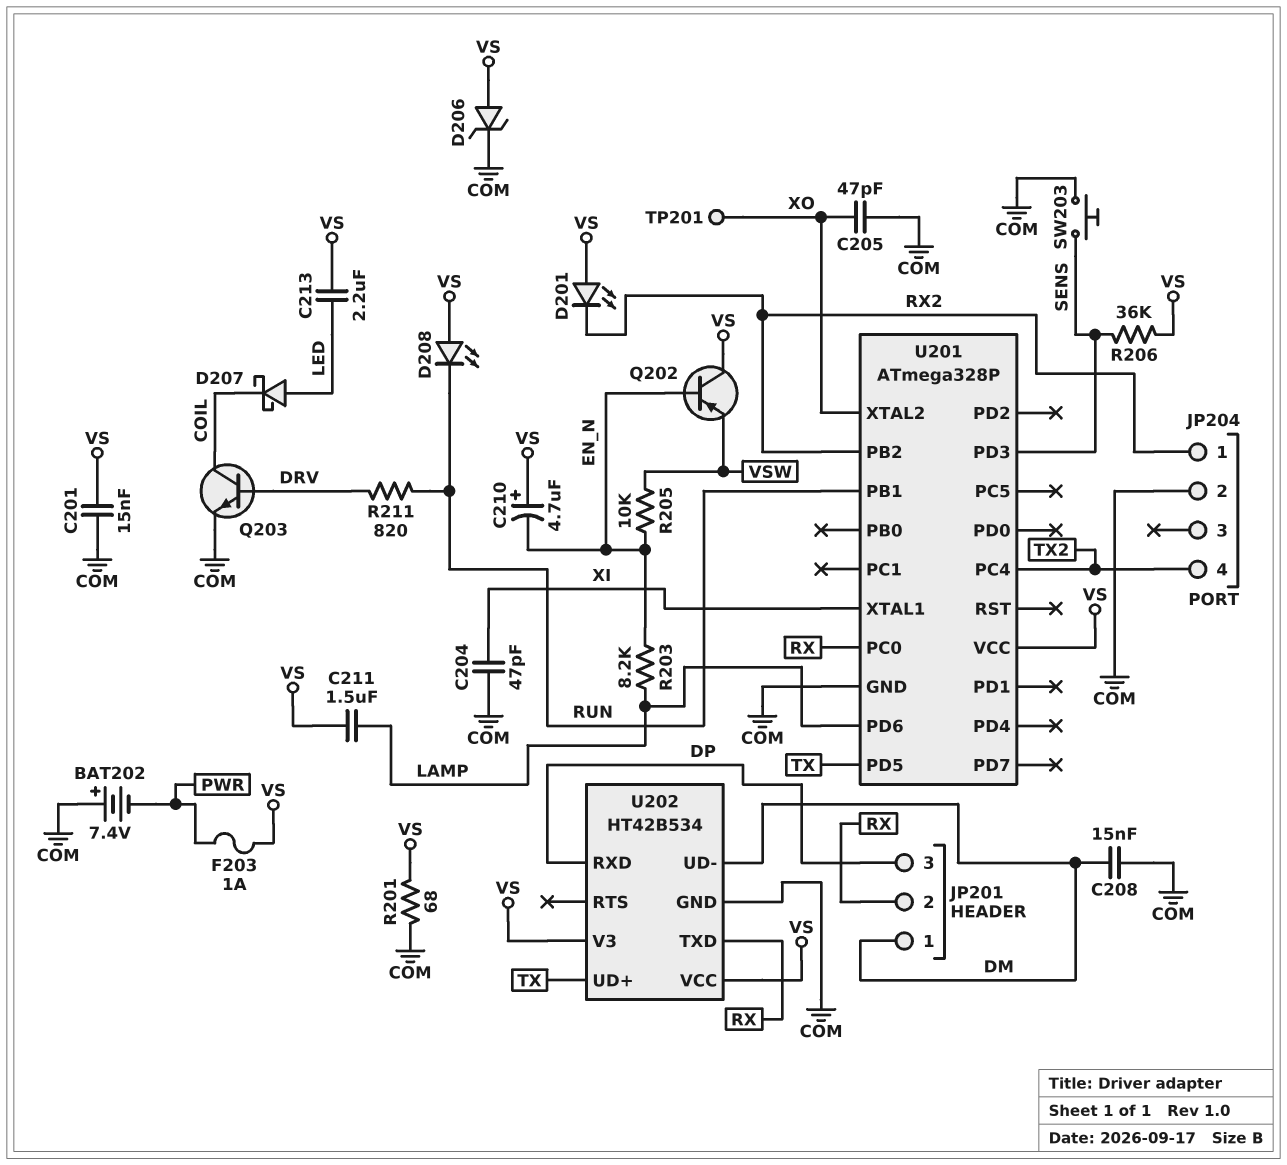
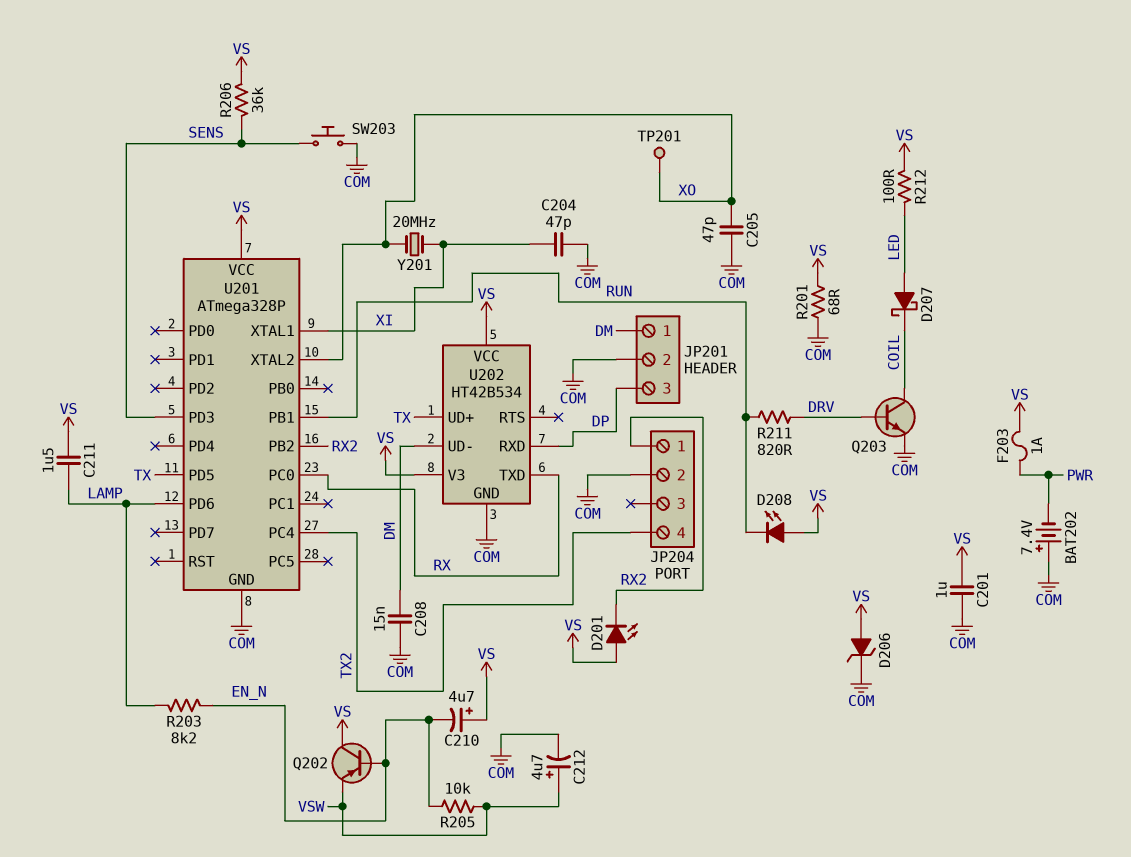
C201: 15nF (COM, VS) -> 1uF (COM, VS)
C212: none -> 4.7uF (plus VSW, minus COM)
C213: 2.2uF (LED, VS) -> none
JP201 pin 2: RX -> COM
R212: none -> 100 (LED, VS)
Y201: none -> 20MHz (XI, XO)

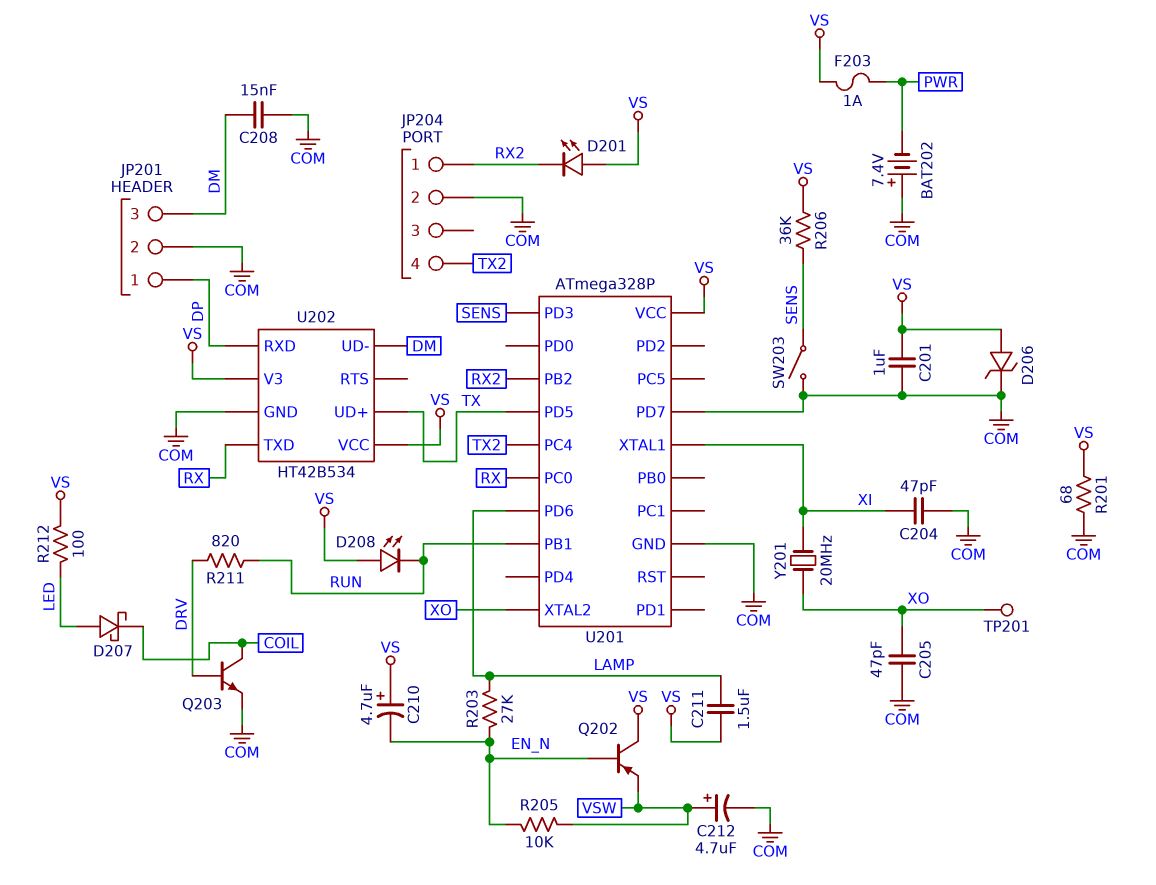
JP201 pin 1: DM -> DP
JP201 pin 3: DP -> DM
R203: 8.2k (EN_N, LAMP) -> 27k (EN_N, LAMP)
SW203: button (COM, SENS) -> switch (COM, SENS)
U201 pin PD7: none -> COM

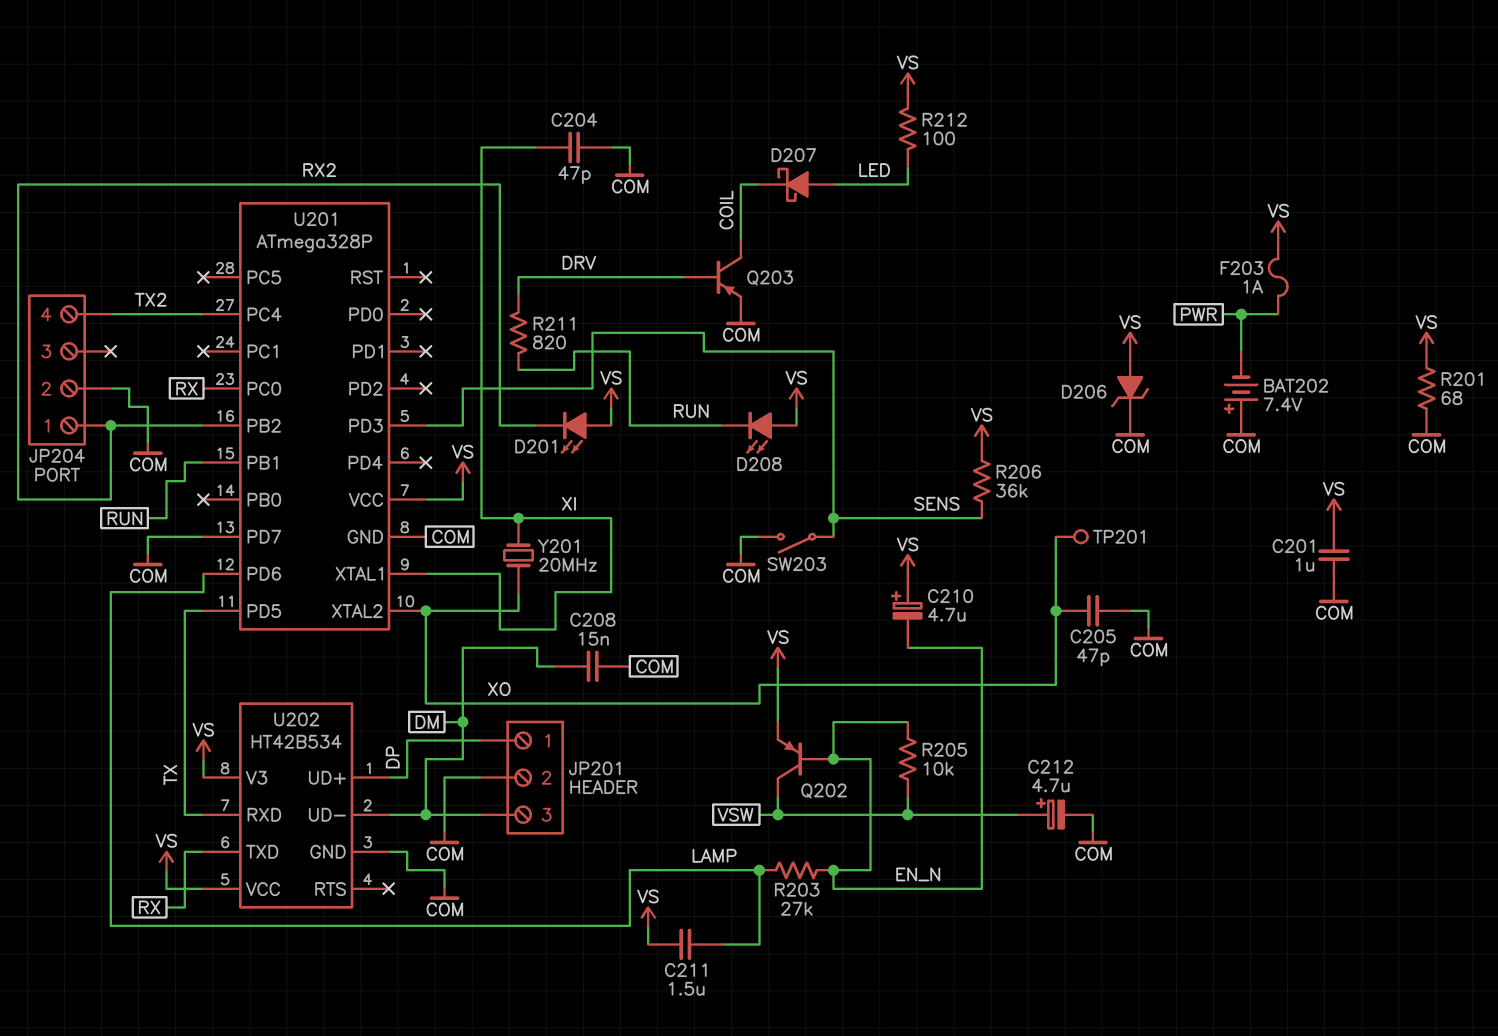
Q202: PNP (B EN_N, C VS, E VSW) -> PNP (B EN_N, C VSW, E VS)
Q203: NPN (B DRV, C COIL, E COM) -> PNP (B DRV, C COIL, E COM)
U202 pin RXD: DP -> TX
U202 pin UD+: TX -> DP

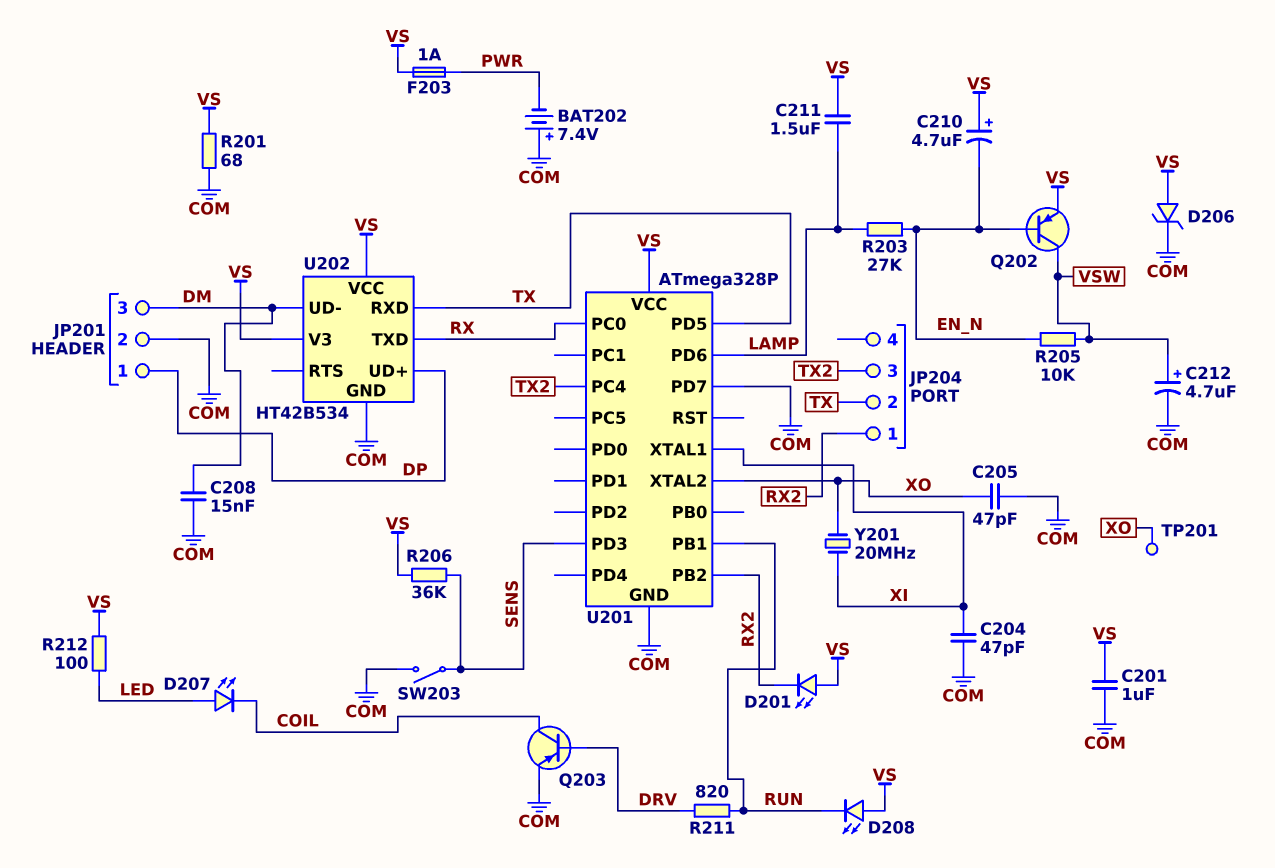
D207: schottky (A LED, K COIL) -> LED (A LED, K COIL)
JP204 pin 2: COM -> TX
JP204 pin 3: none -> TX2
JP204 pin 4: TX2 -> none

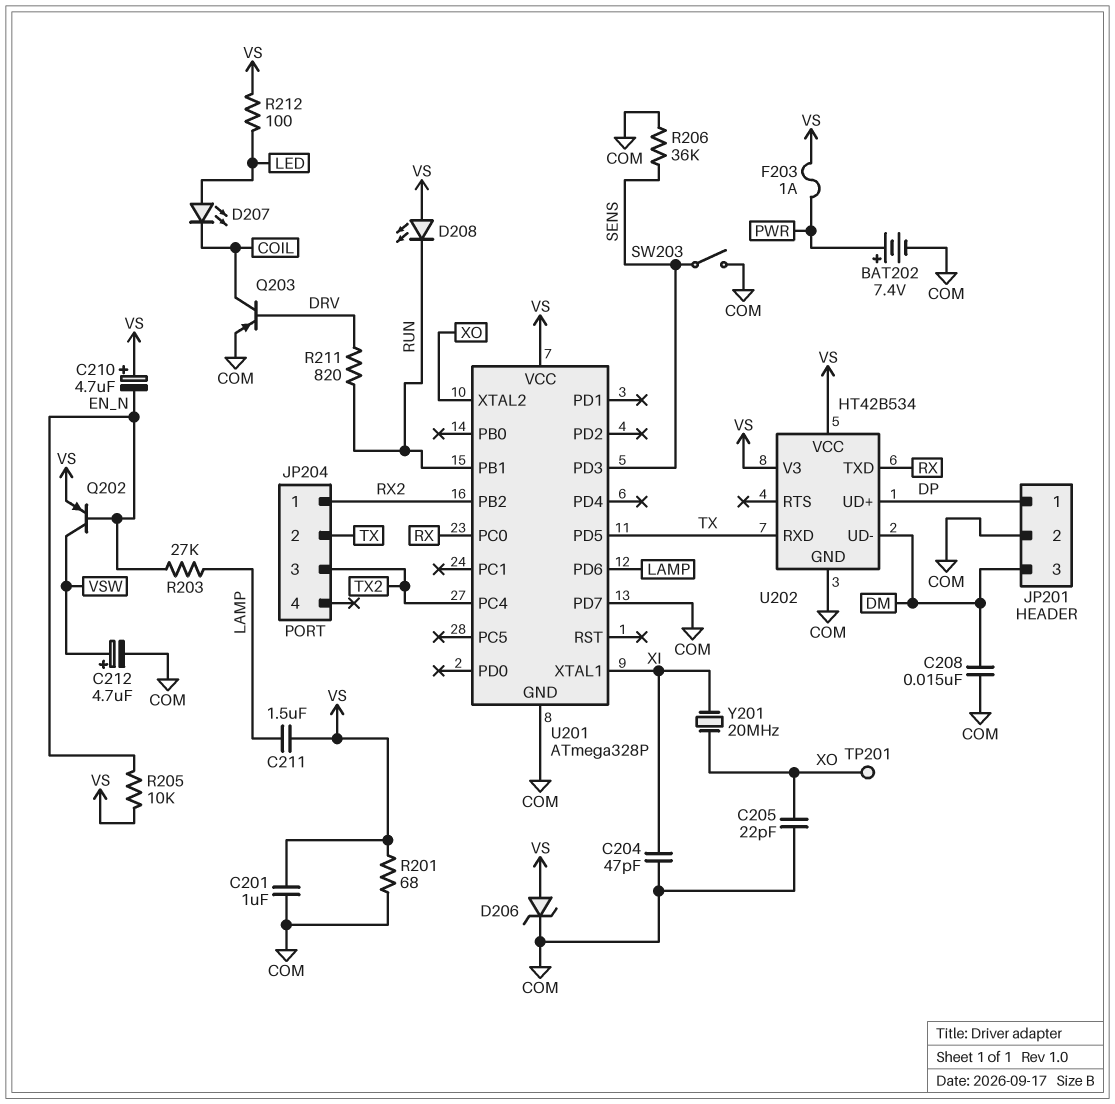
BAT202: 7.4V (plus COM, minus PWR) -> 7.4V (plus PWR, minus COM)
C205: 47pF (COM, XO) -> 22pF (COM, XO)
D201: LED (A VS, K RX2) -> none
R205: 10k (EN_N, VSW) -> 10k (EN_N, VS)
R206: 36k (SENS, VS) -> 36k (COM, SENS)

